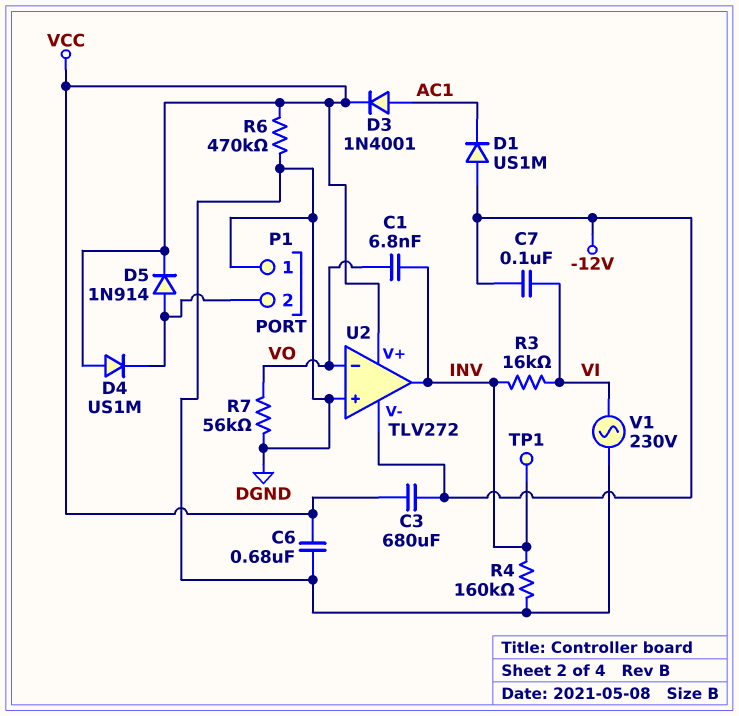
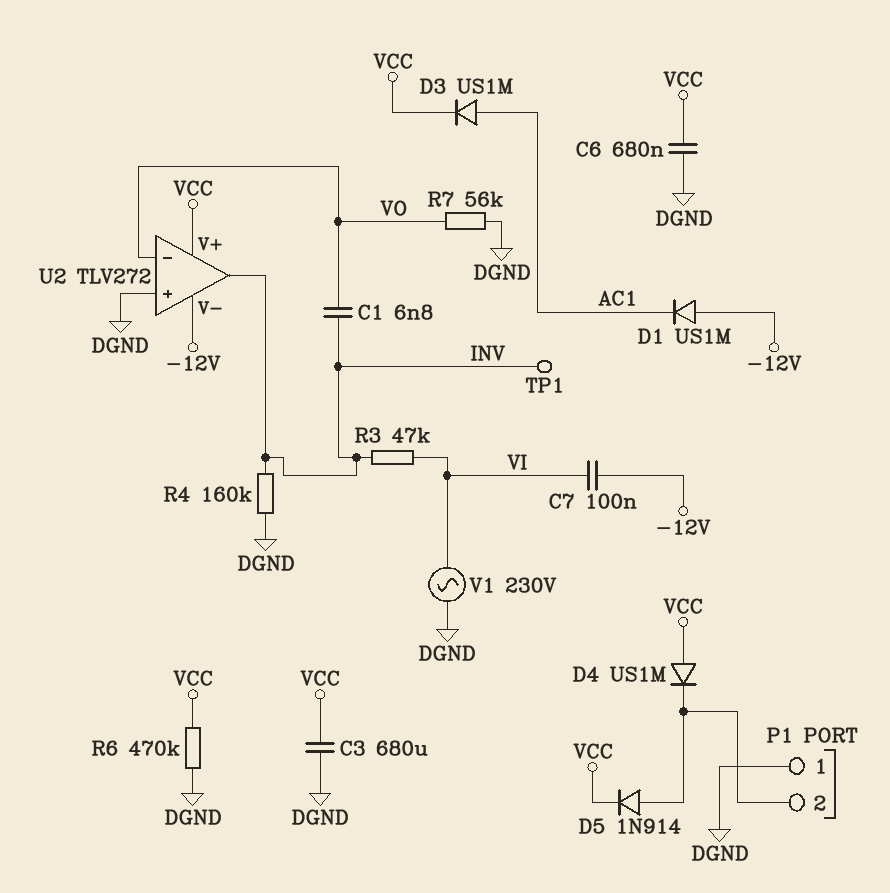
C3: 680uF (-12V, VCC) -> 680uF (DGND, VCC)
D3: diode 1N4001 (A AC1, K VCC) -> diode US1M (A AC1, K VCC)
R3: 16k (INV, VI) -> 47k (INV, VI)

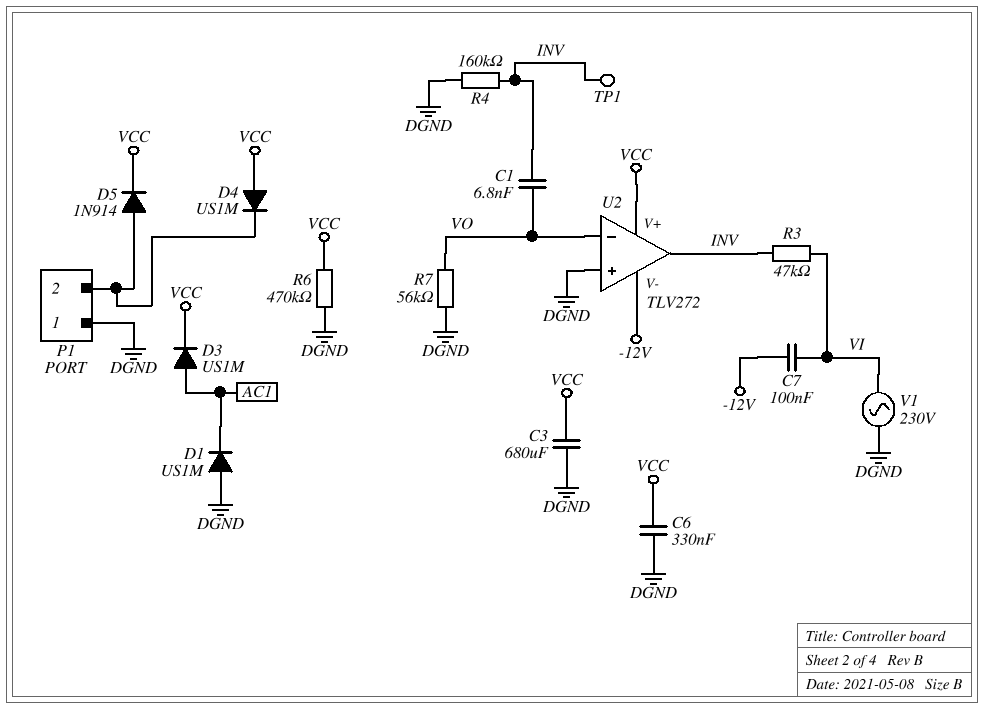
C6: 680nF (DGND, VCC) -> 330nF (DGND, VCC)
D1: diode US1M (A -12V, K AC1) -> diode US1M (A DGND, K AC1)

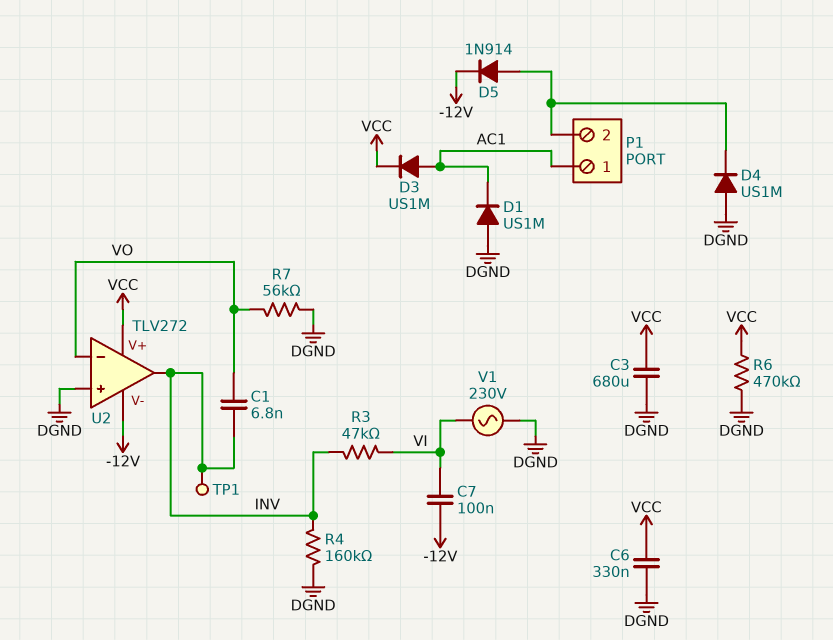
D4: diode US1M (A VCC, K P1/2) -> diode US1M (A DGND, K P1/2)
D5: diode 1N914 (A P1/2, K VCC) -> diode 1N914 (A P1/2, K -12V)
P1 pin 1: DGND -> AC1

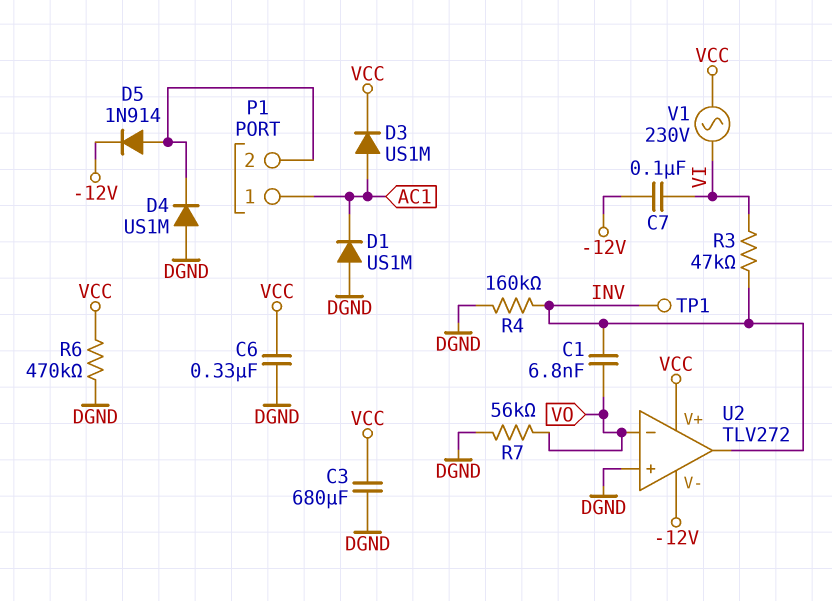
V1: AC 230V (DGND, VI) -> AC 230V (VCC, VI)

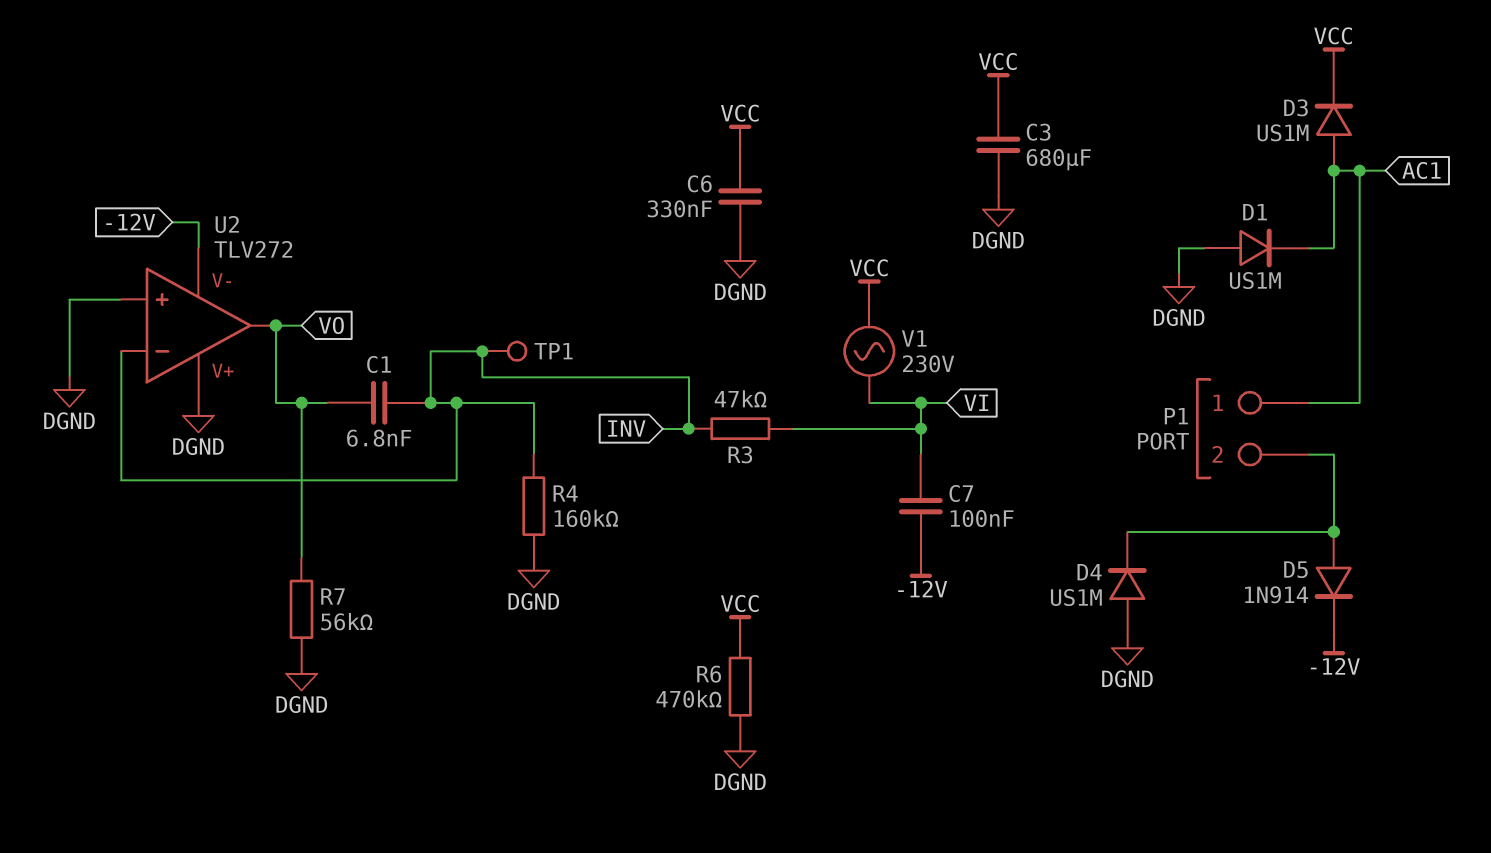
U2 pin V+: VCC -> DGND
U2 pin in-: VO -> INV
U2 pin out: INV -> VO

